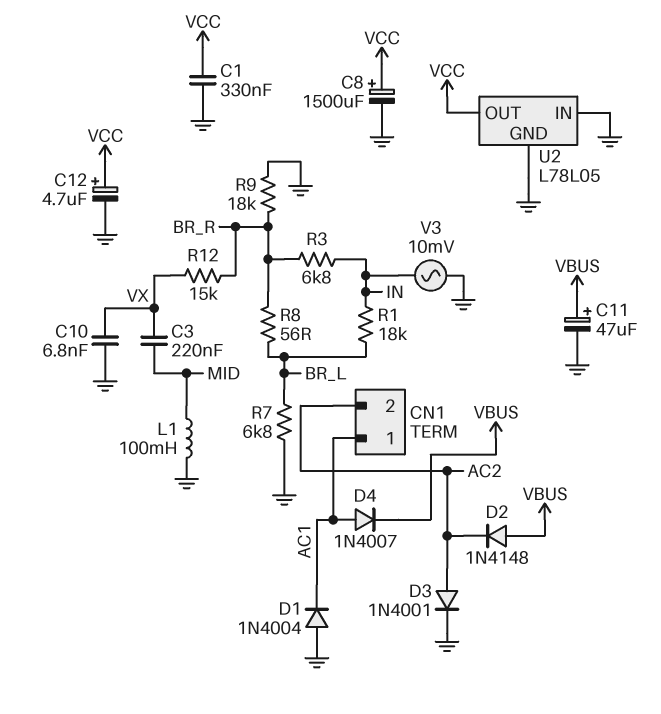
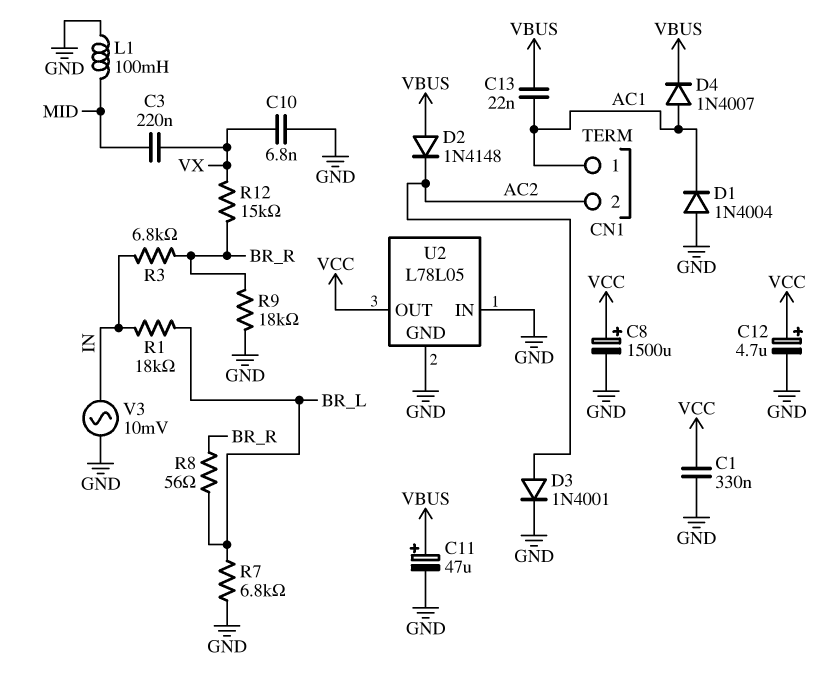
C13: none -> 22nF (AC1, VBUS)

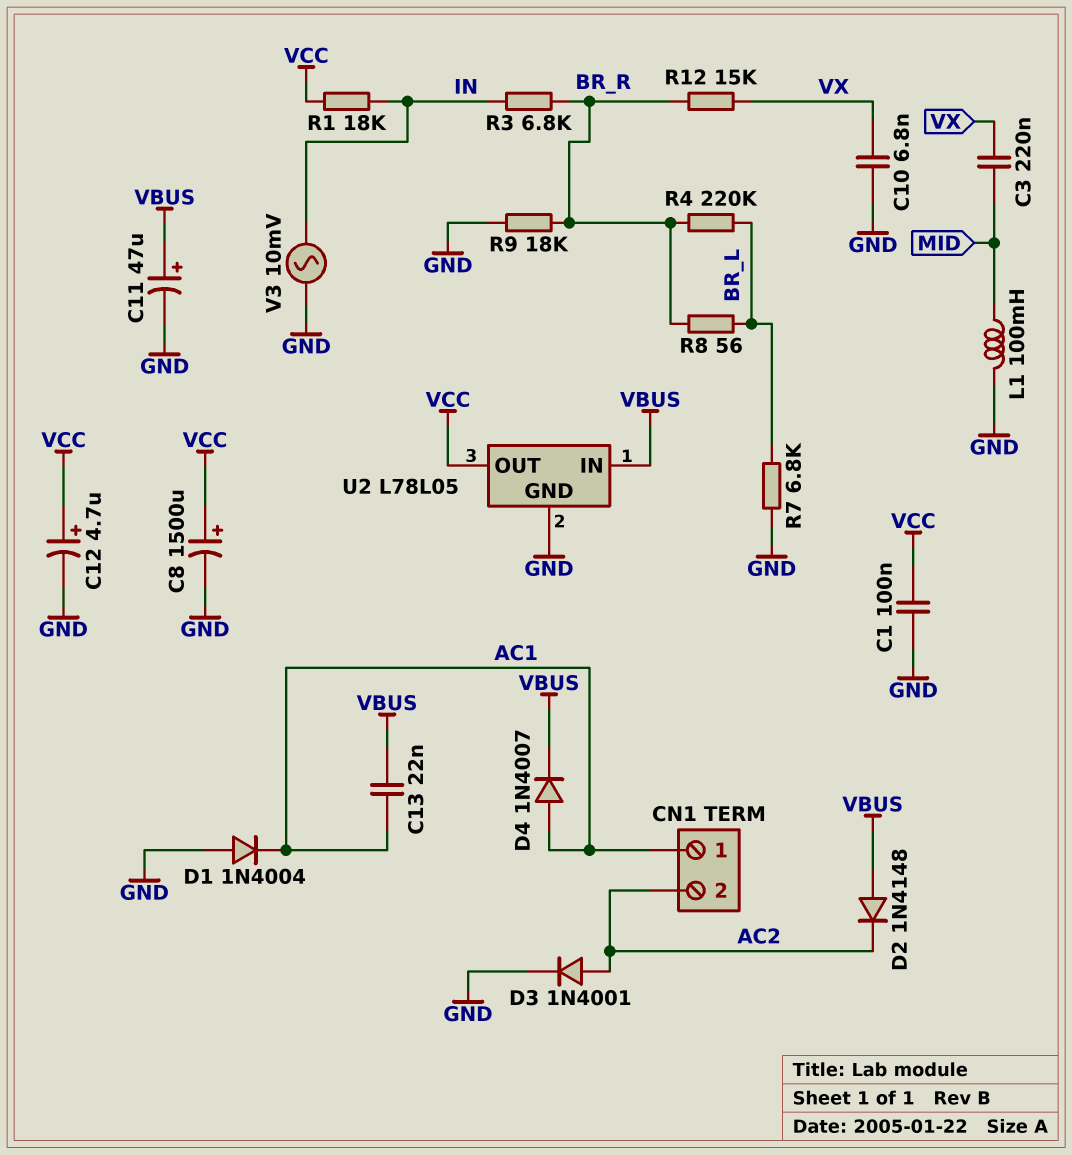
C1: 330nF (GND, VCC) -> 100nF (GND, VCC)
R1: 18k (BR_L, IN) -> 18k (IN, VCC)
R4: none -> 220k (BR_L, BR_R)
U2 pin IN: GND -> VBUS

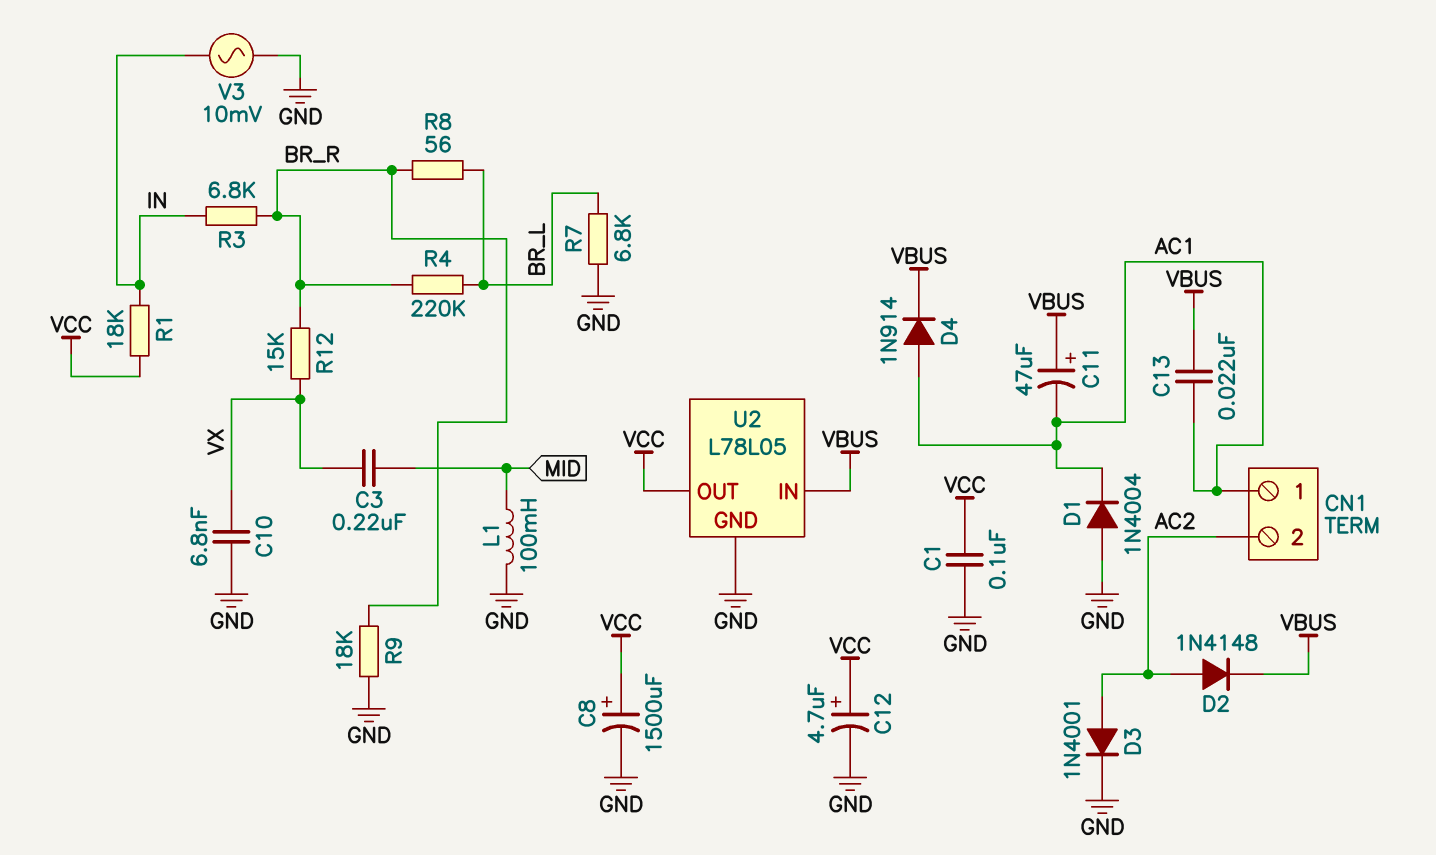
C11: 47uF (plus VBUS, minus GND) -> 47uF (plus VBUS, minus AC1)
D2: diode 1N4148 (A VBUS, K AC2) -> diode 1N4148 (A AC2, K VBUS)
D4: diode 1N4007 (A AC1, K VBUS) -> diode 1N914 (A AC1, K VBUS)

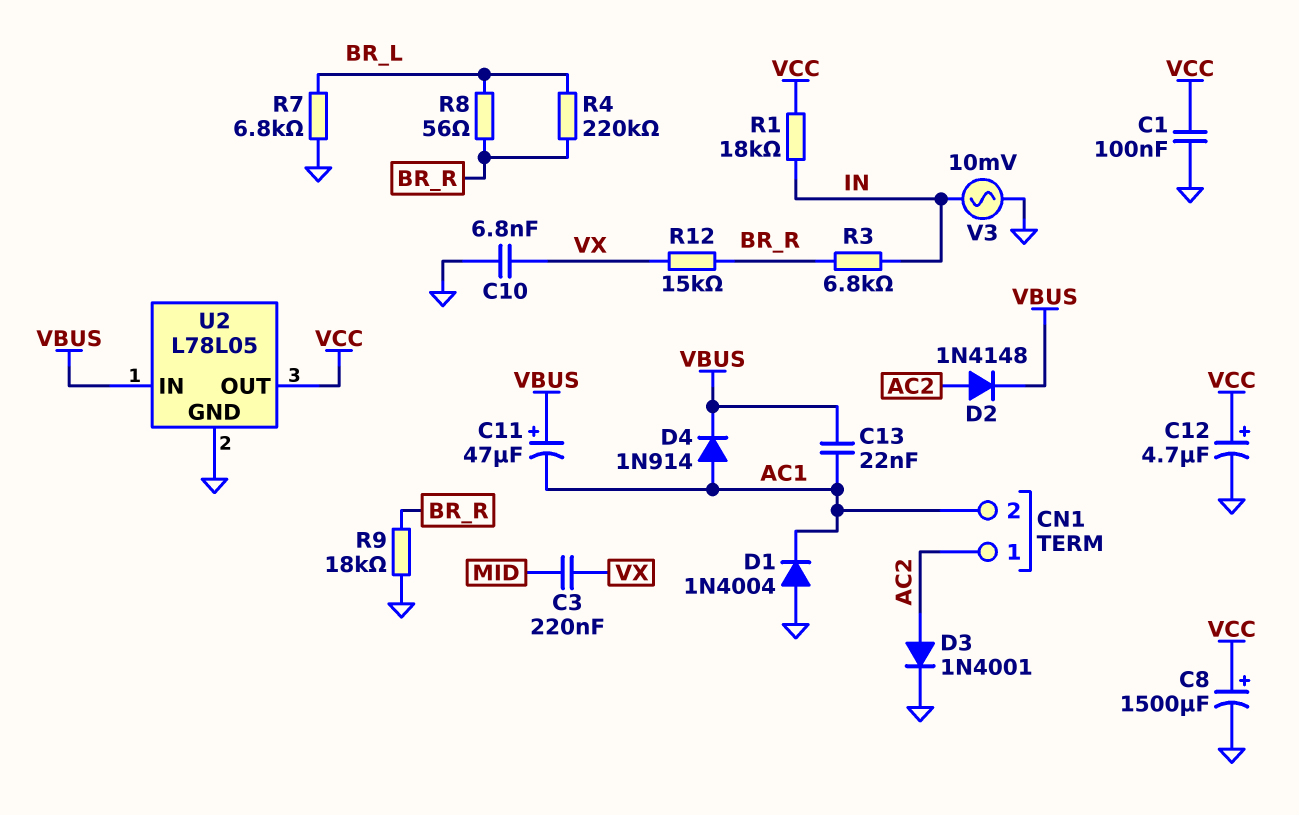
CN1 pin 1: AC1 -> AC2
CN1 pin 2: AC2 -> AC1
L1: 100mH (GND, MID) -> none

